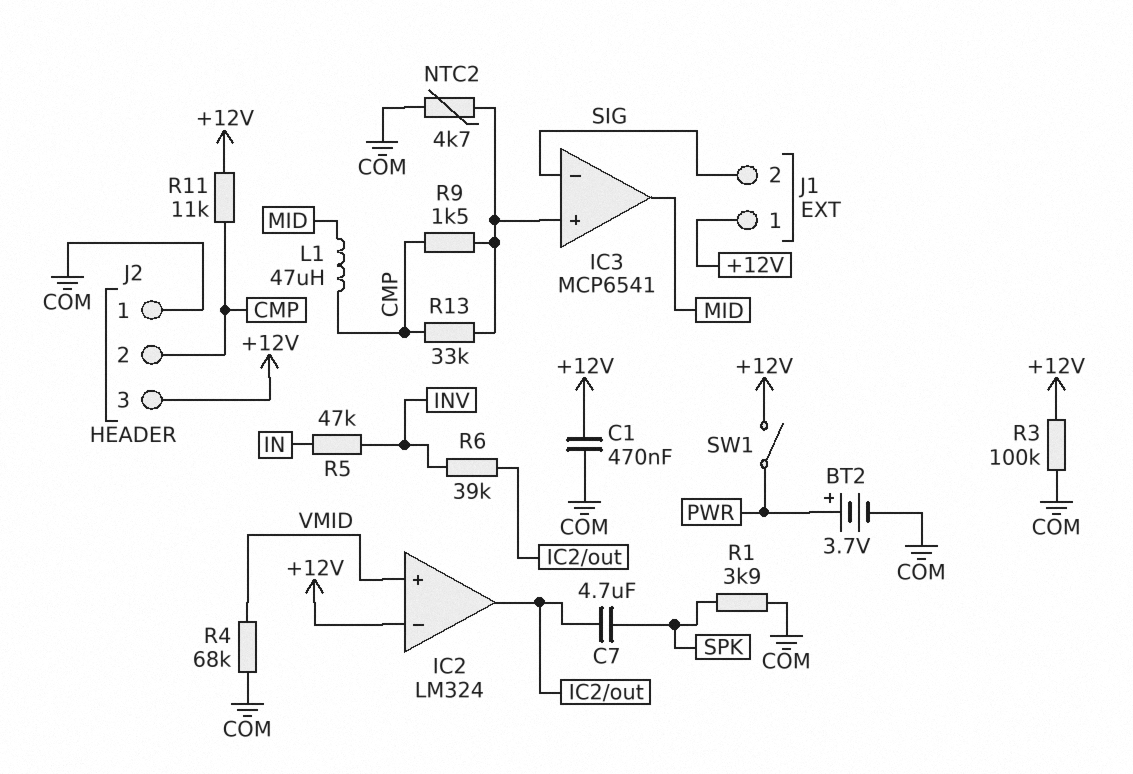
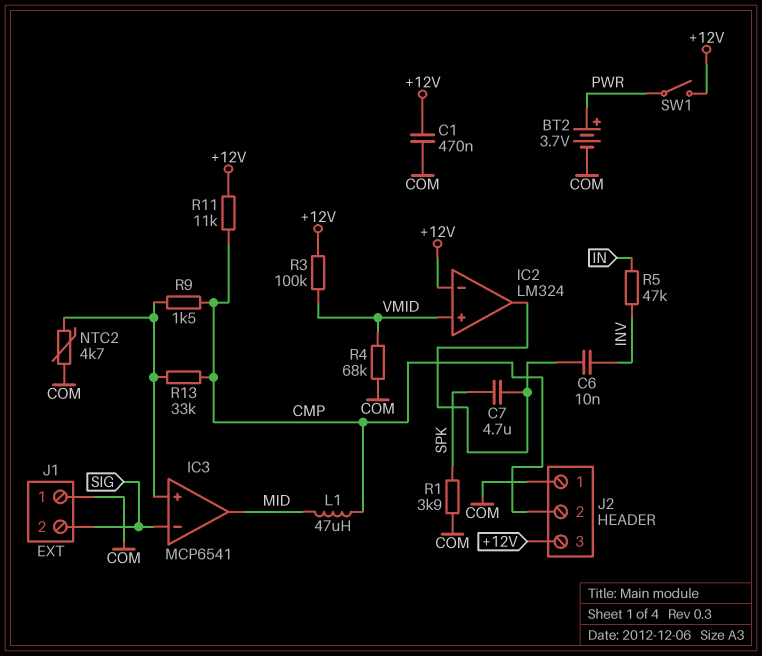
C6: none -> 10nF (IC2/out, INV)
J1 pin 1: +12V -> COM
R3: 100k (+12V, COM) -> 100k (+12V, VMID)
R6: 39k (IC2/out, INV) -> none

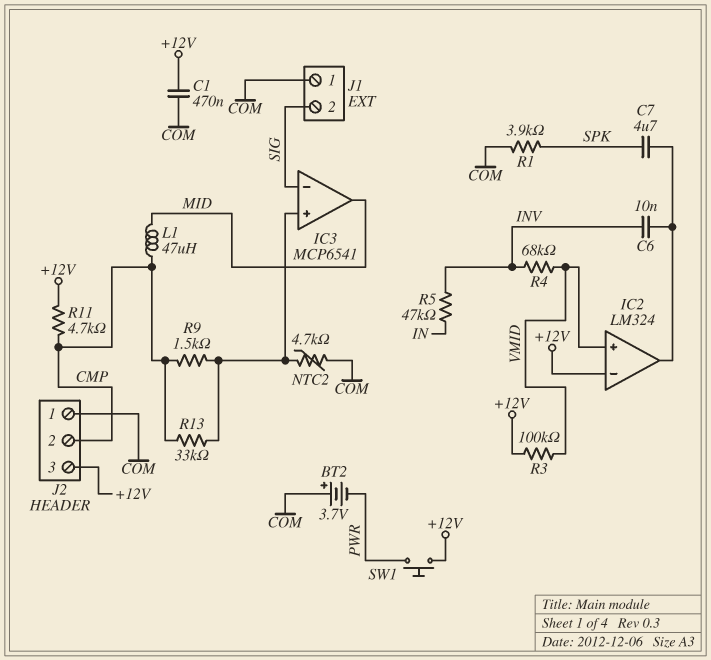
BT2: 3.7V (plus PWR, minus COM) -> 3.7V (plus COM, minus PWR)
R4: 68k (COM, VMID) -> 68k (INV, VMID)
R11: 11k (+12V, CMP) -> 4.7k (+12V, CMP)
SW1: switch (+12V, PWR) -> button (+12V, PWR)

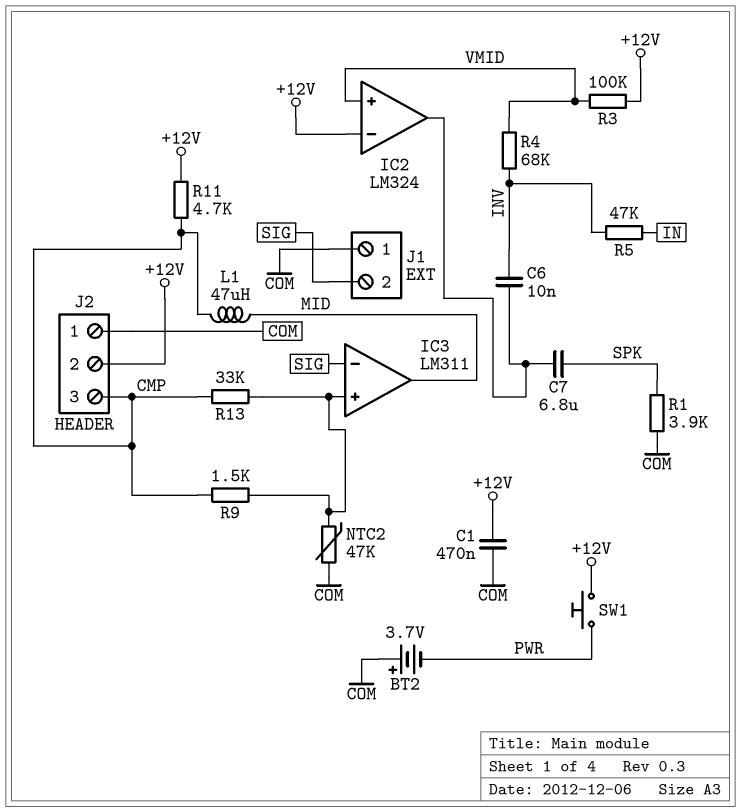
C7: 4.7uF (IC2/out, SPK) -> 6.8uF (IC2/out, SPK)
IC3: MCP6541 -> LM311
J2 pin 2: CMP -> +12V
J2 pin 3: +12V -> CMP
NTC2: 4.7k (COM, IC3/in+) -> 47k (COM, IC3/in+)

